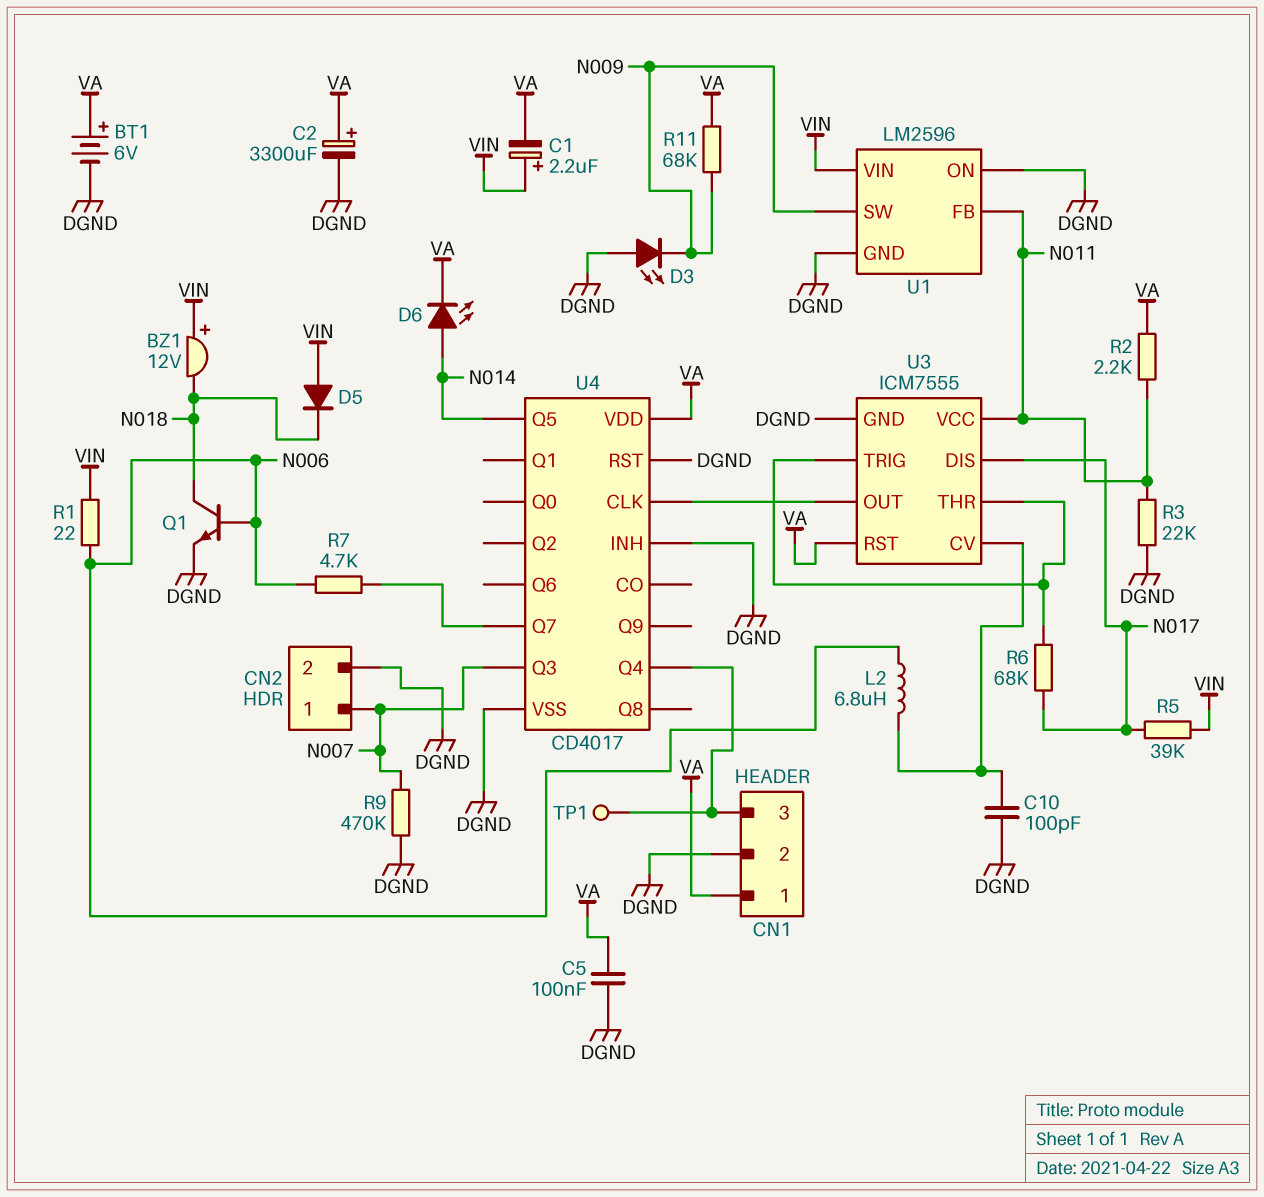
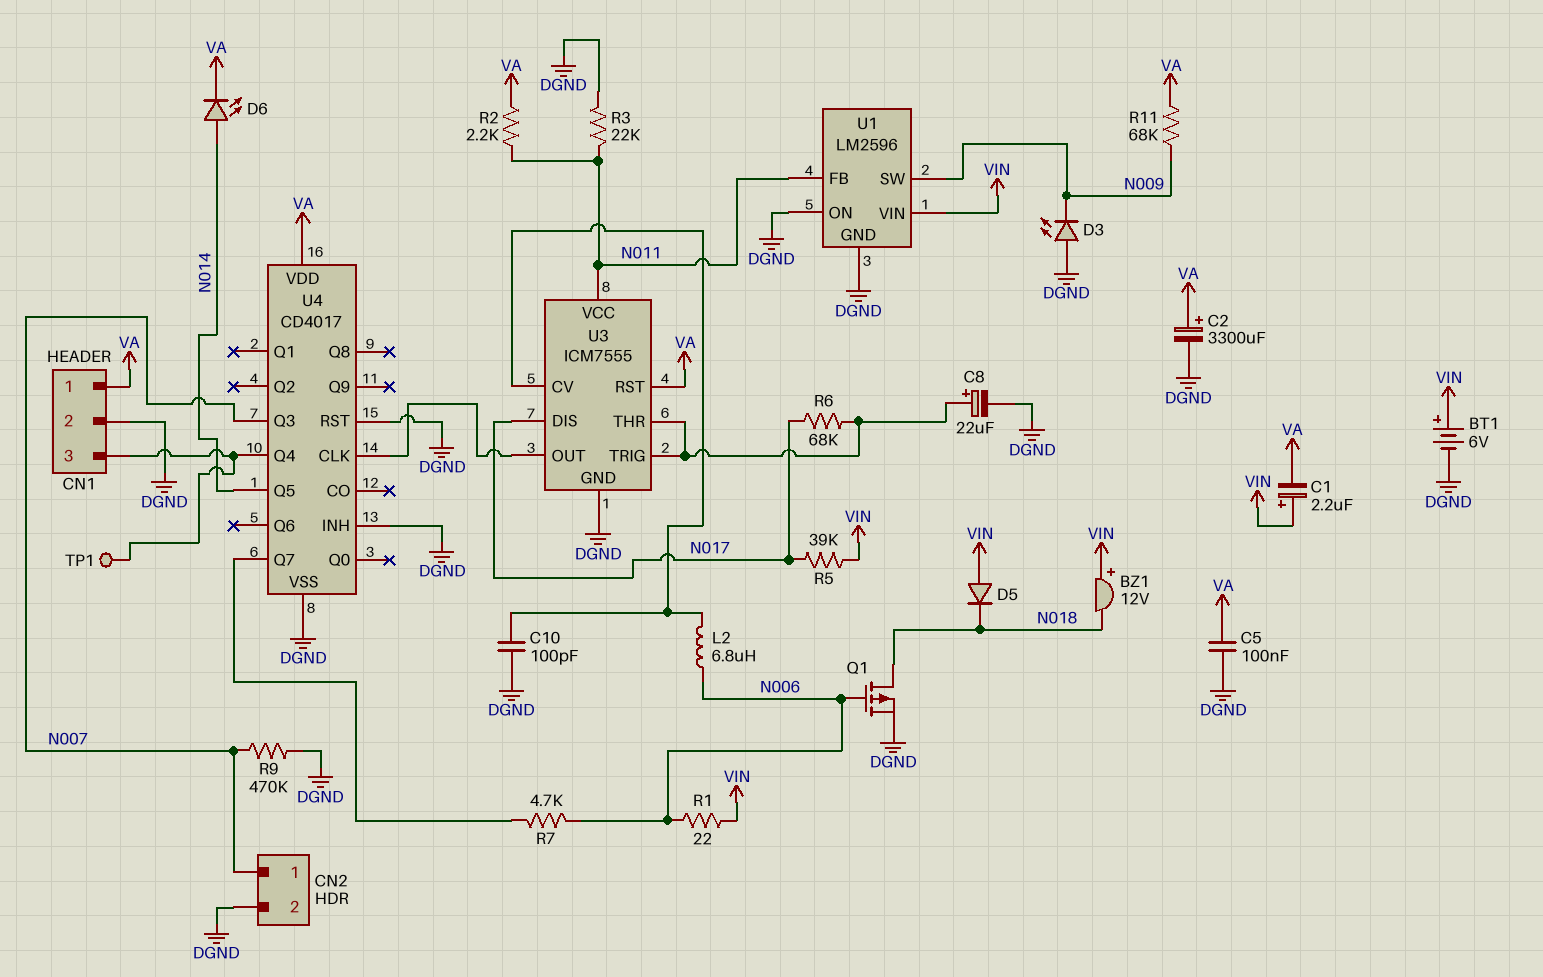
BT1: 6V (plus VA, minus DGND) -> 6V (plus VIN, minus DGND)
C8: none -> 22uF (plus U3/THR, minus DGND)
Q1: NPN (B N006, C N018, E DGND) -> PMOS (G N006, D N018, S DGND)

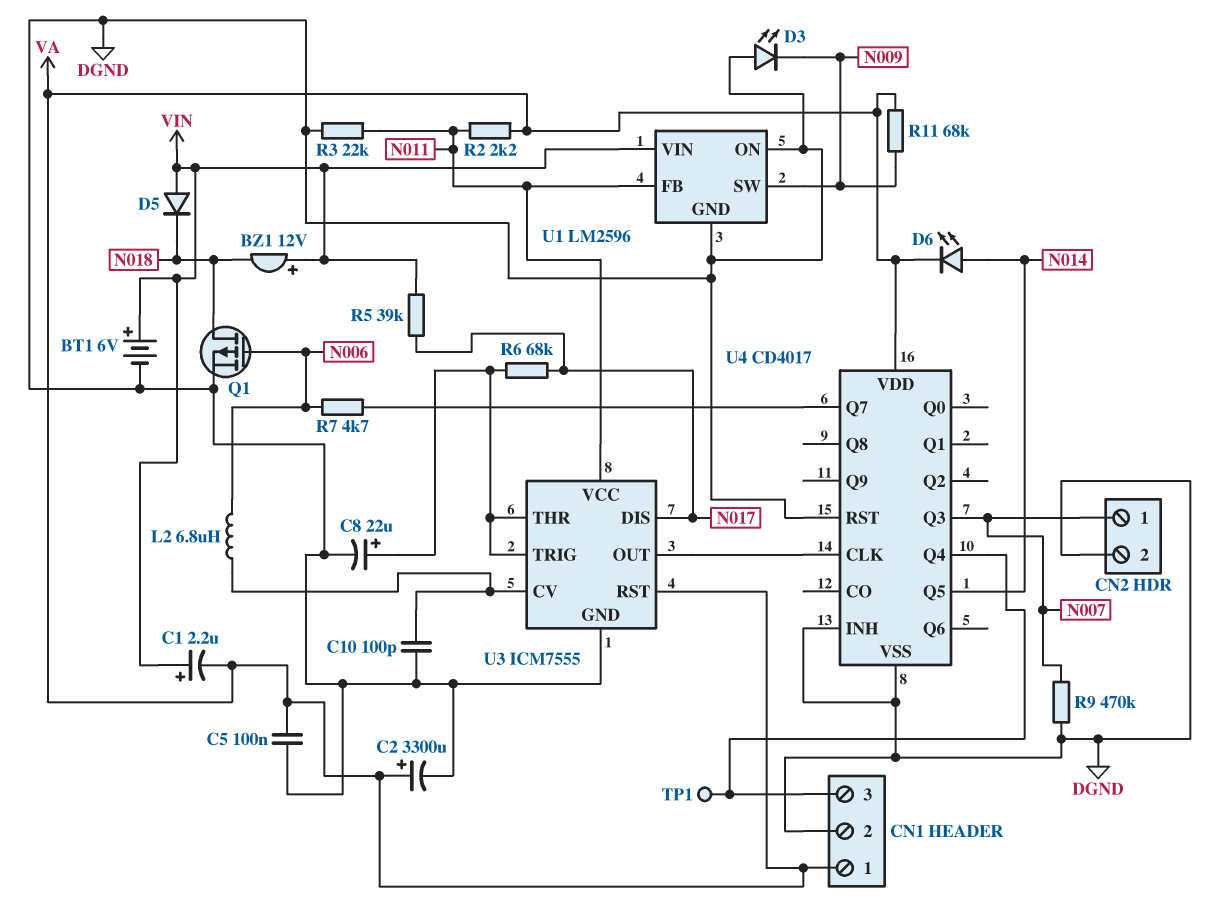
R1: 22 (N006, VIN) -> none

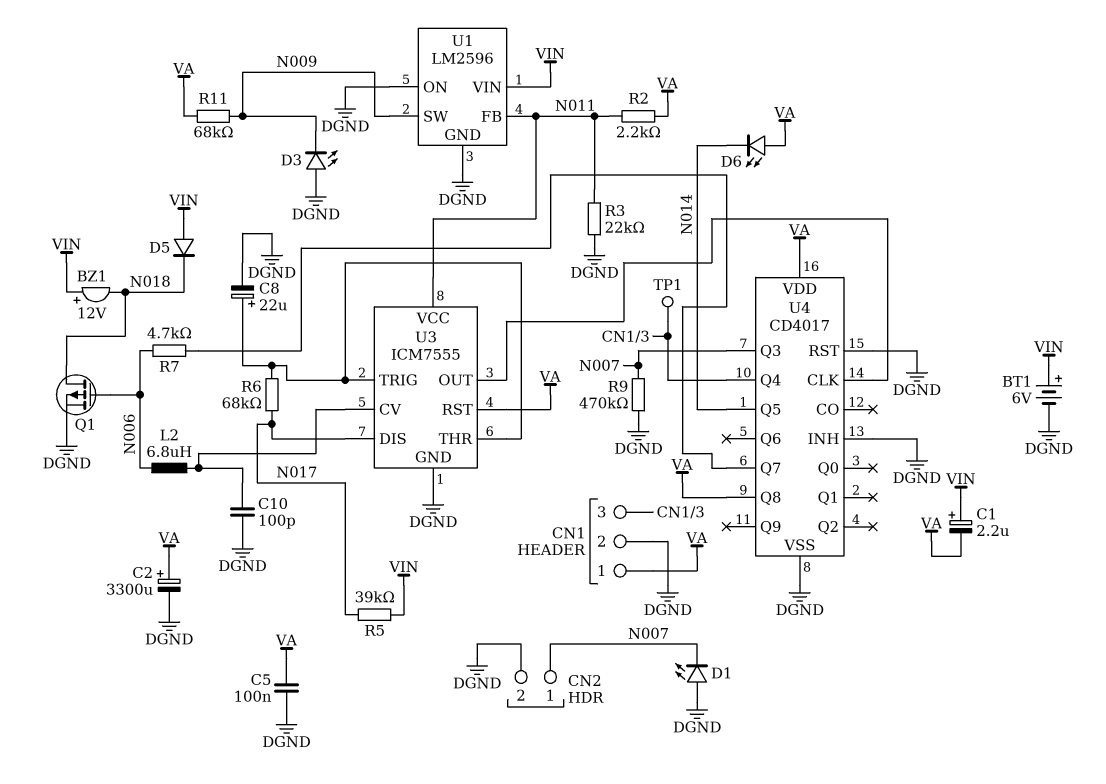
D1: none -> LED (A DGND, K N007)
D6: LED (A N014, K VA) -> LED (A VA, K N014)
U4 pin Q8: none -> VA

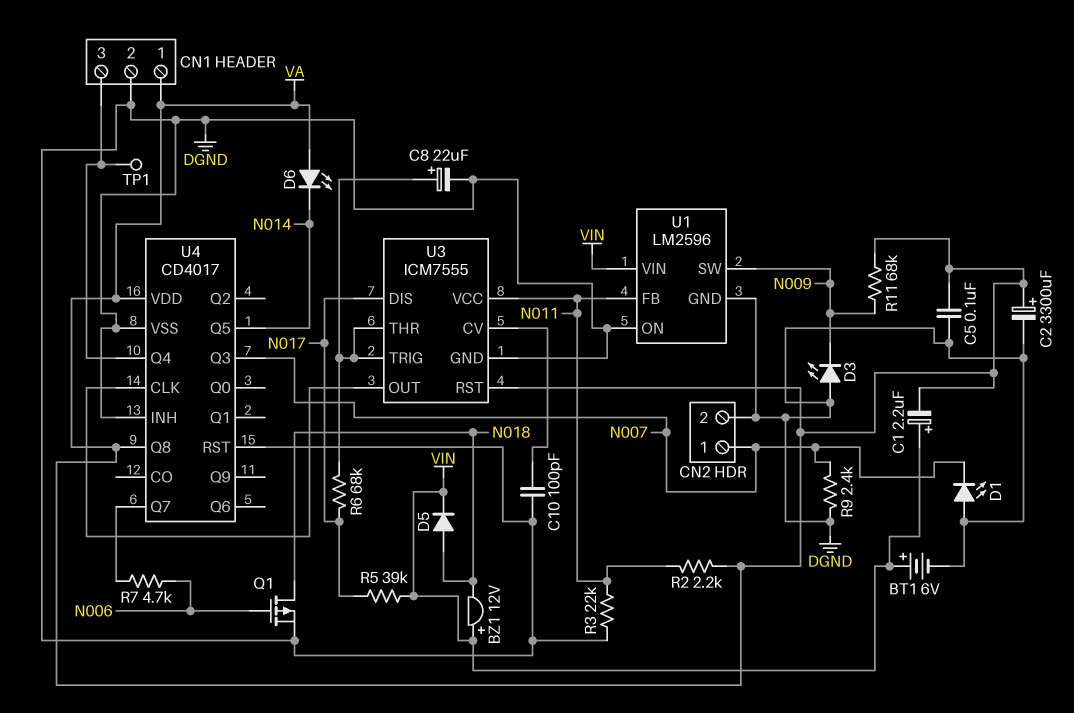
D5: diode (A VIN, K N018) -> diode (A N018, K VIN)
L2: 6.8uH (N006, U3/CV) -> none
R9: 470k (DGND, N007) -> 2.4k (DGND, N007)

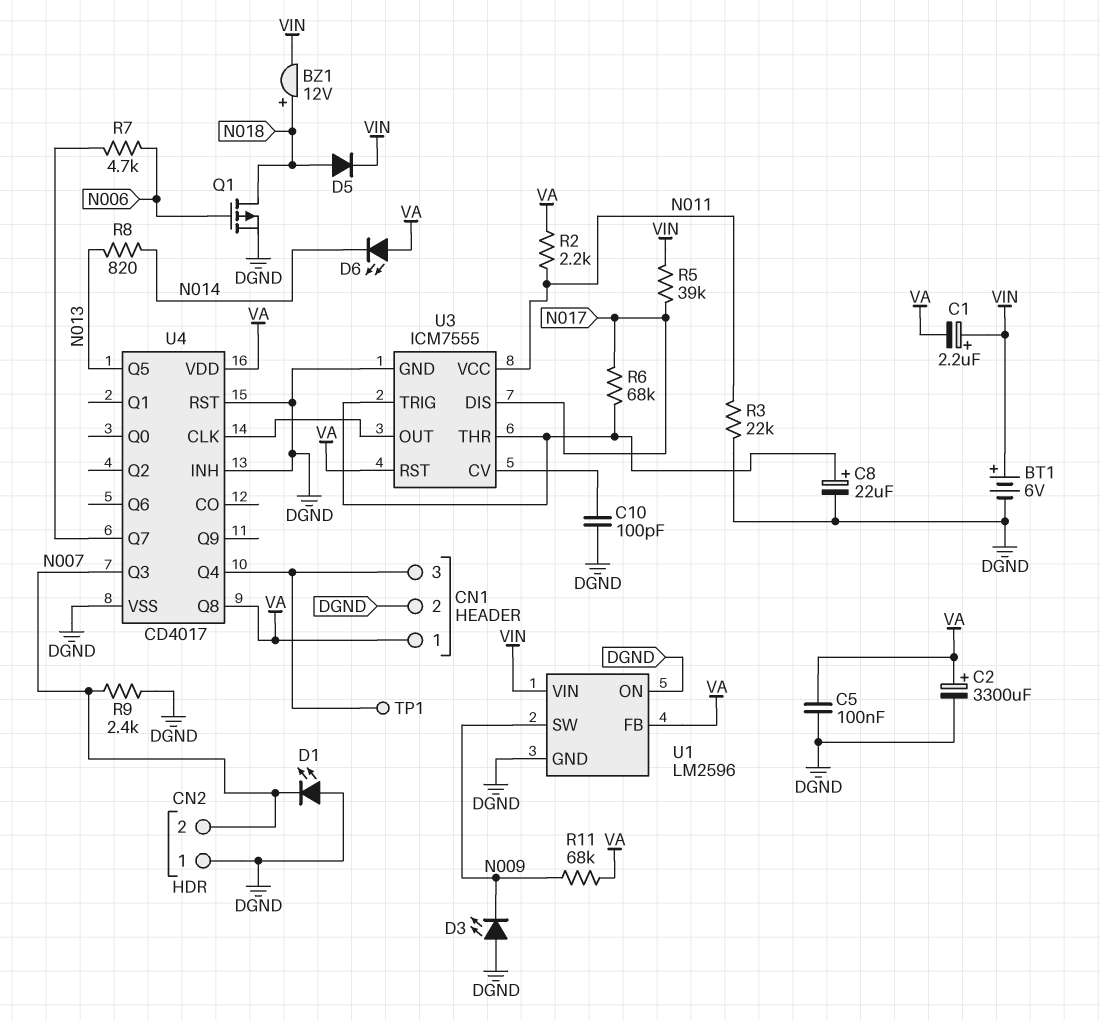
BZ1: buzzer 12V (plus VIN, minus N018) -> buzzer 12V (plus N018, minus VIN)
CN2 pin 1: N007 -> DGND
CN2 pin 2: DGND -> N007
R8: none -> 820 (N013, N014)
U1 pin FB: N011 -> VA
U4 pin Q5: N014 -> N013

